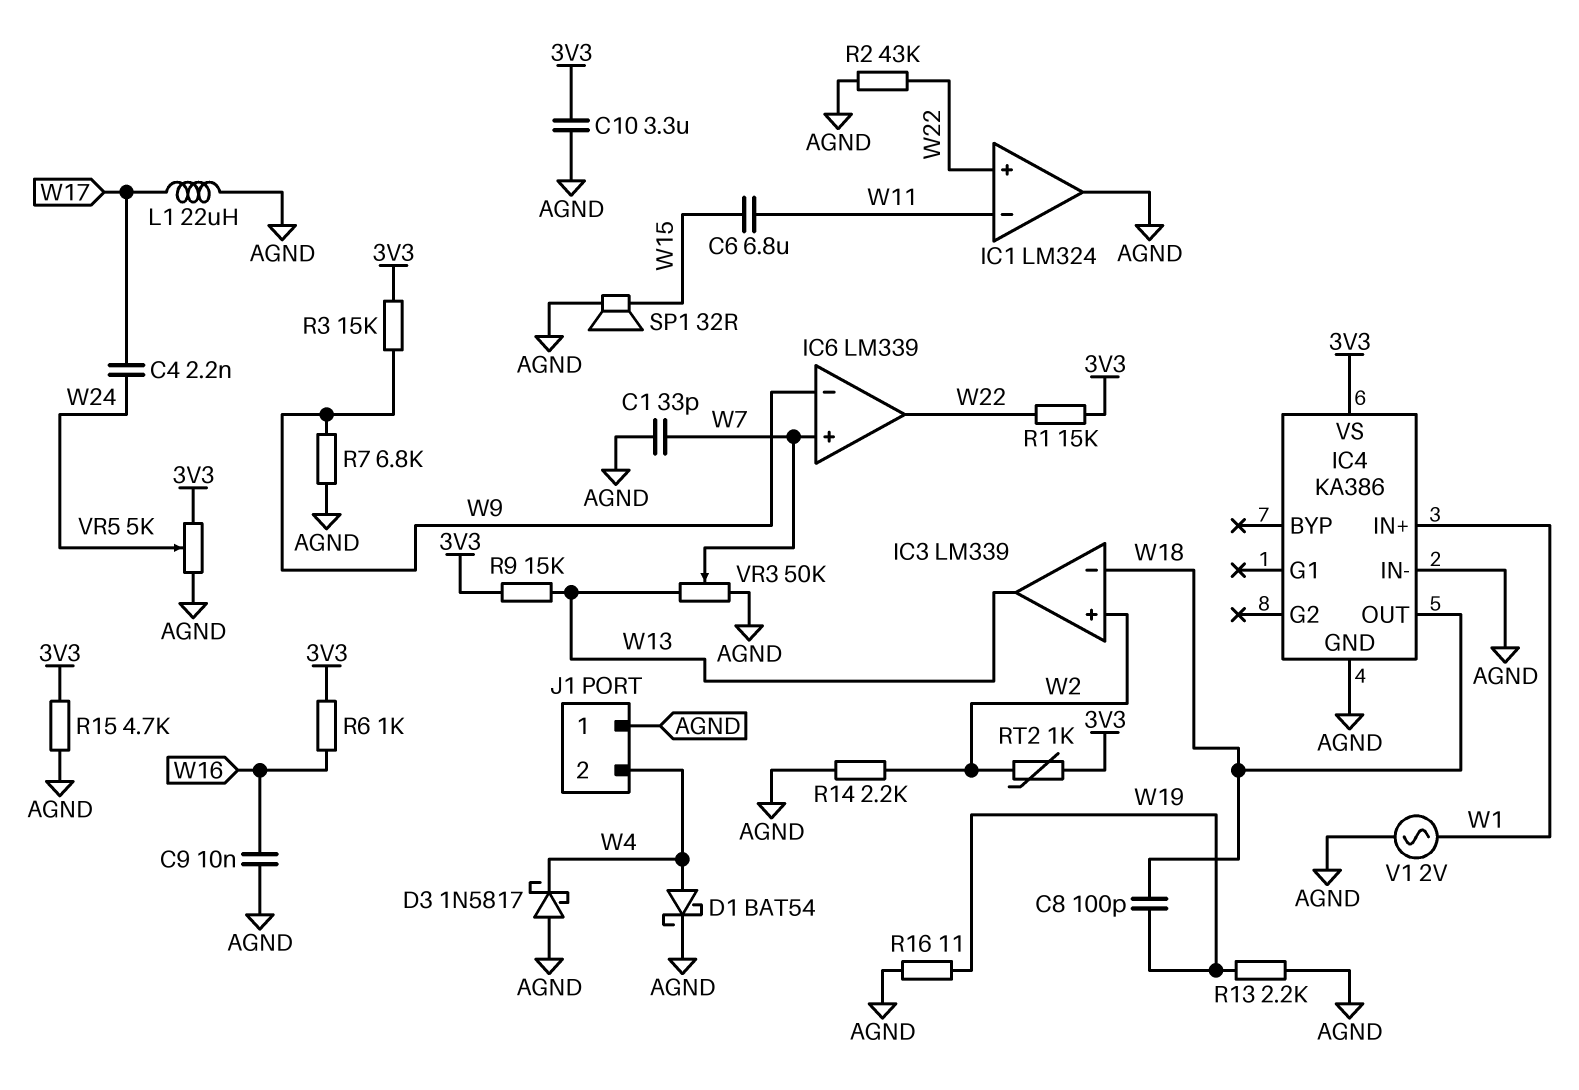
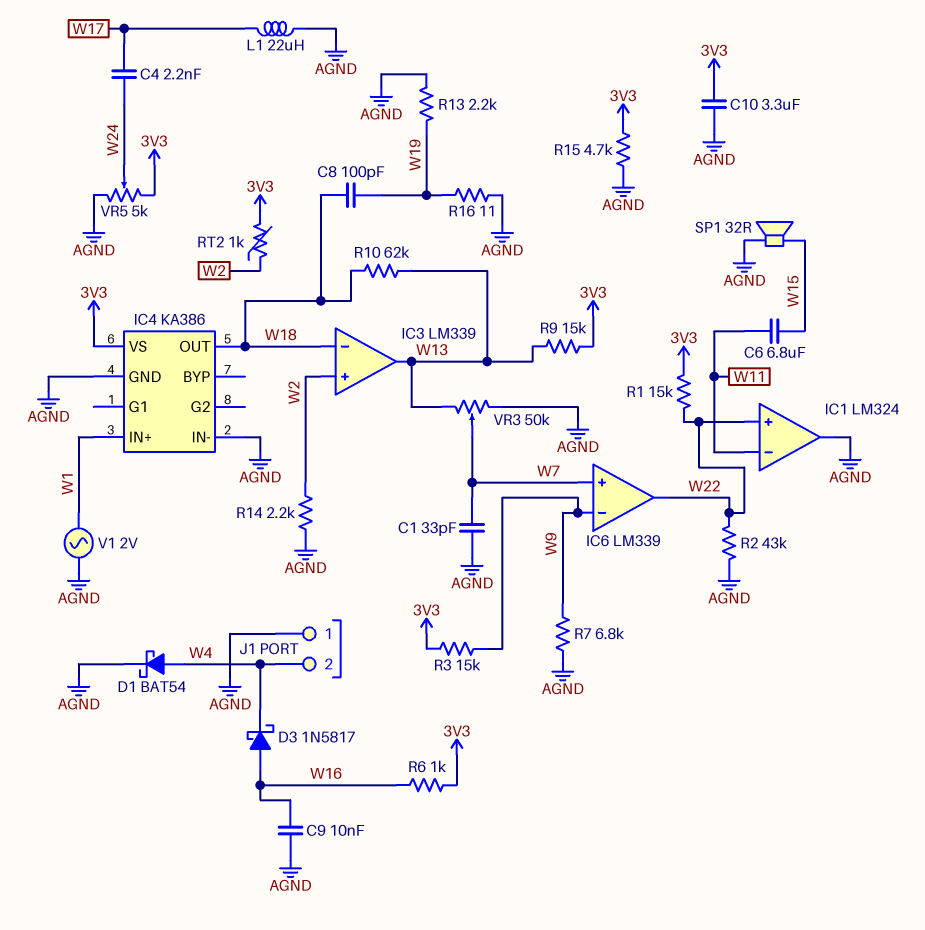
D3: schottky 1N5817 (A AGND, K W4) -> schottky 1N5817 (A W16, K W4)
R10: none -> 62k (W13, W18)

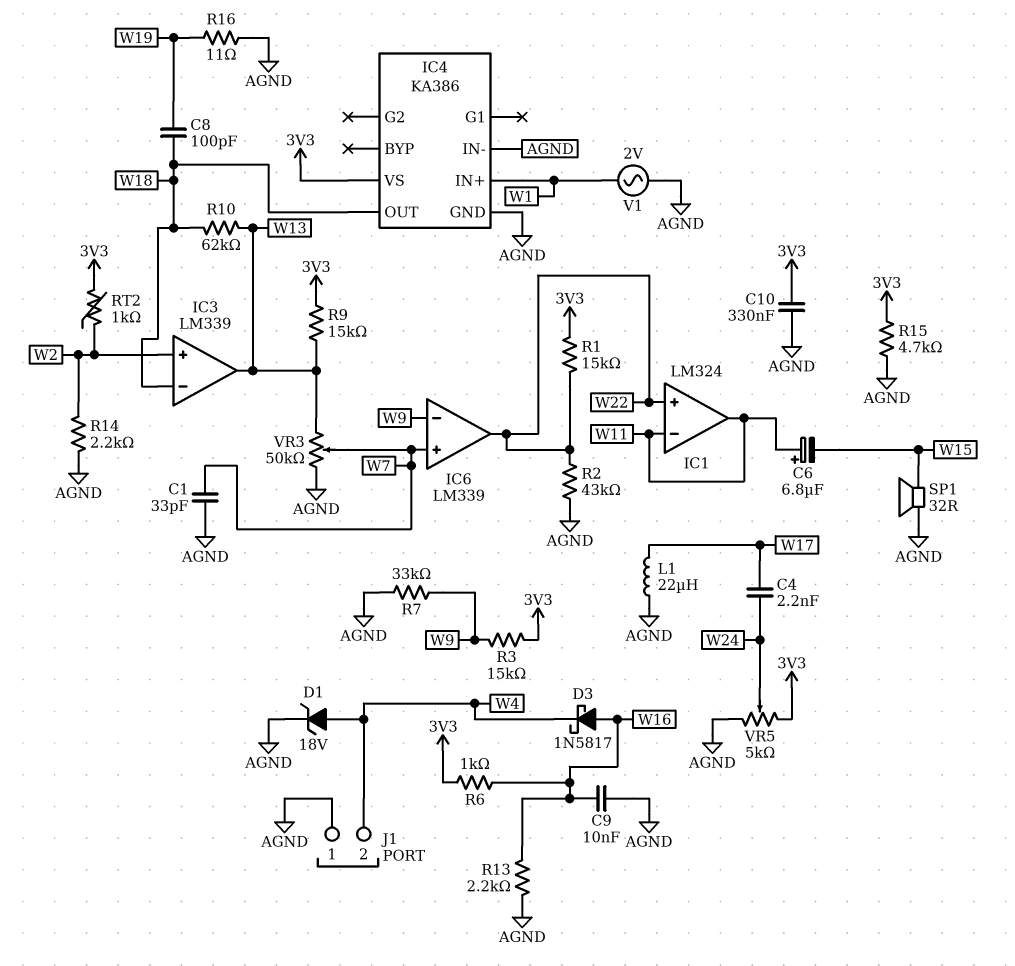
C6: 6.8uF (W11, W15) -> 6.8uF (plus W11, minus W15)
C10: 3.3uF (3V3, AGND) -> 330nF (3V3, AGND)
D1: schottky BAT54 (A W4, K AGND) -> zener 18V (A W4, K AGND)
IC1 pin out: AGND -> W11
R7: 6.8k (AGND, W9) -> 33k (AGND, W9)
R13: 2.2k (AGND, W19) -> 2.2k (AGND, W16)

